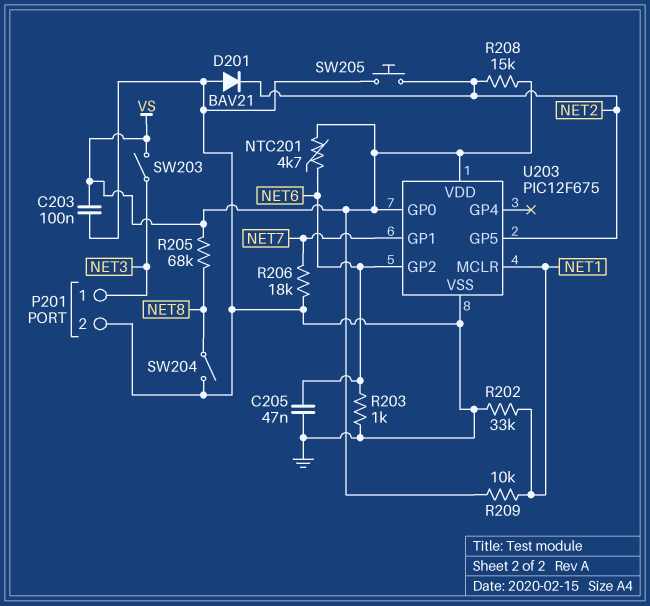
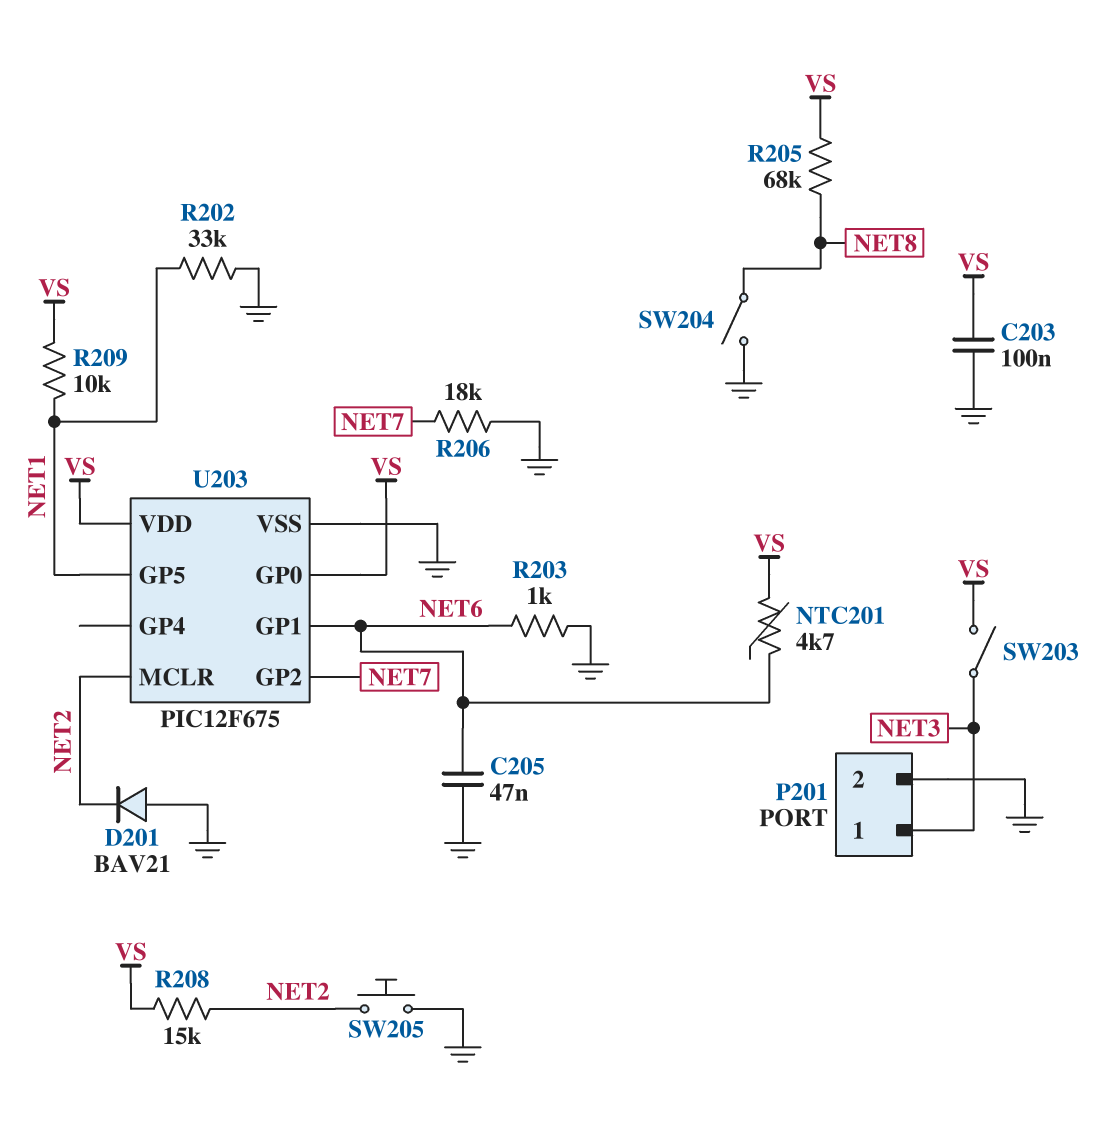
U203 pin GP1: NET7 -> NET6
U203 pin GP2: NET6 -> NET7
U203 pin GP5: NET2 -> NET1
U203 pin MCLR: NET1 -> NET2

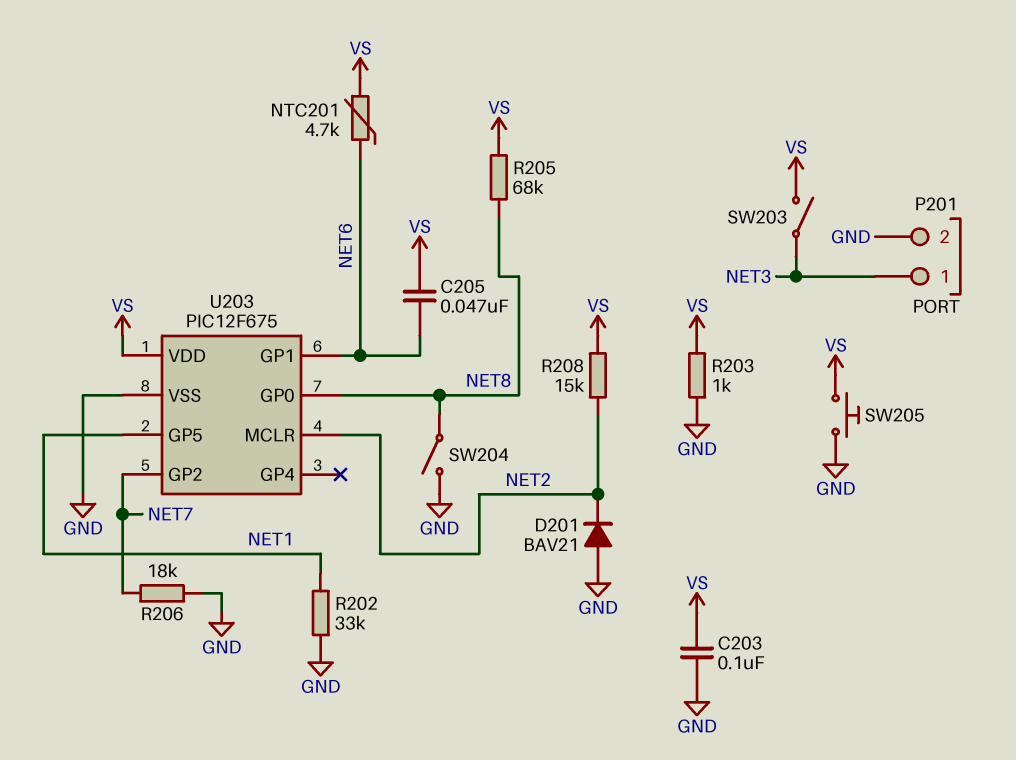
C205: 47nF (GND, NET6) -> 47nF (NET6, VS)
R203: 1k (GND, NET6) -> 1k (GND, VS)
R209: 10k (NET1, VS) -> none
SW205: button (GND, NET2) -> button (GND, VS)
U203 pin GP0: VS -> NET8

